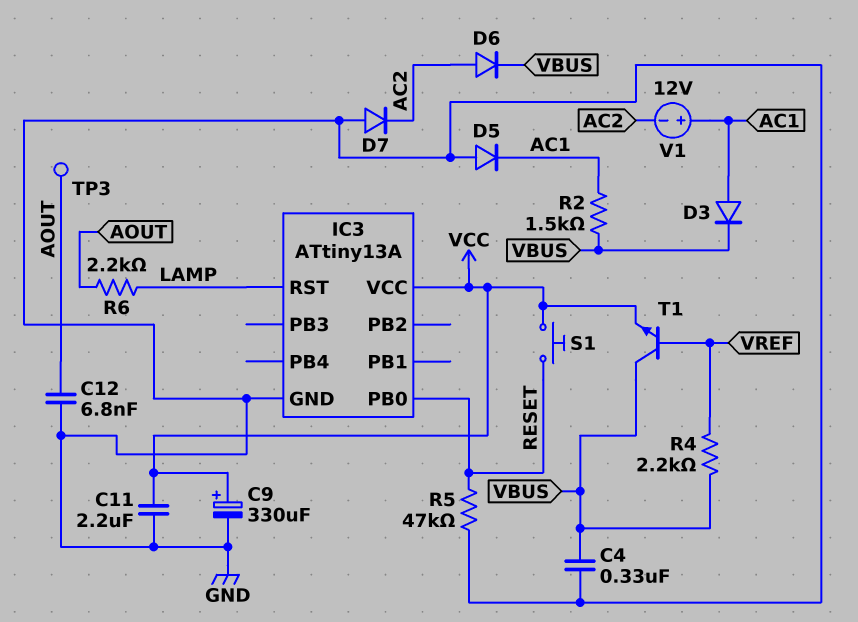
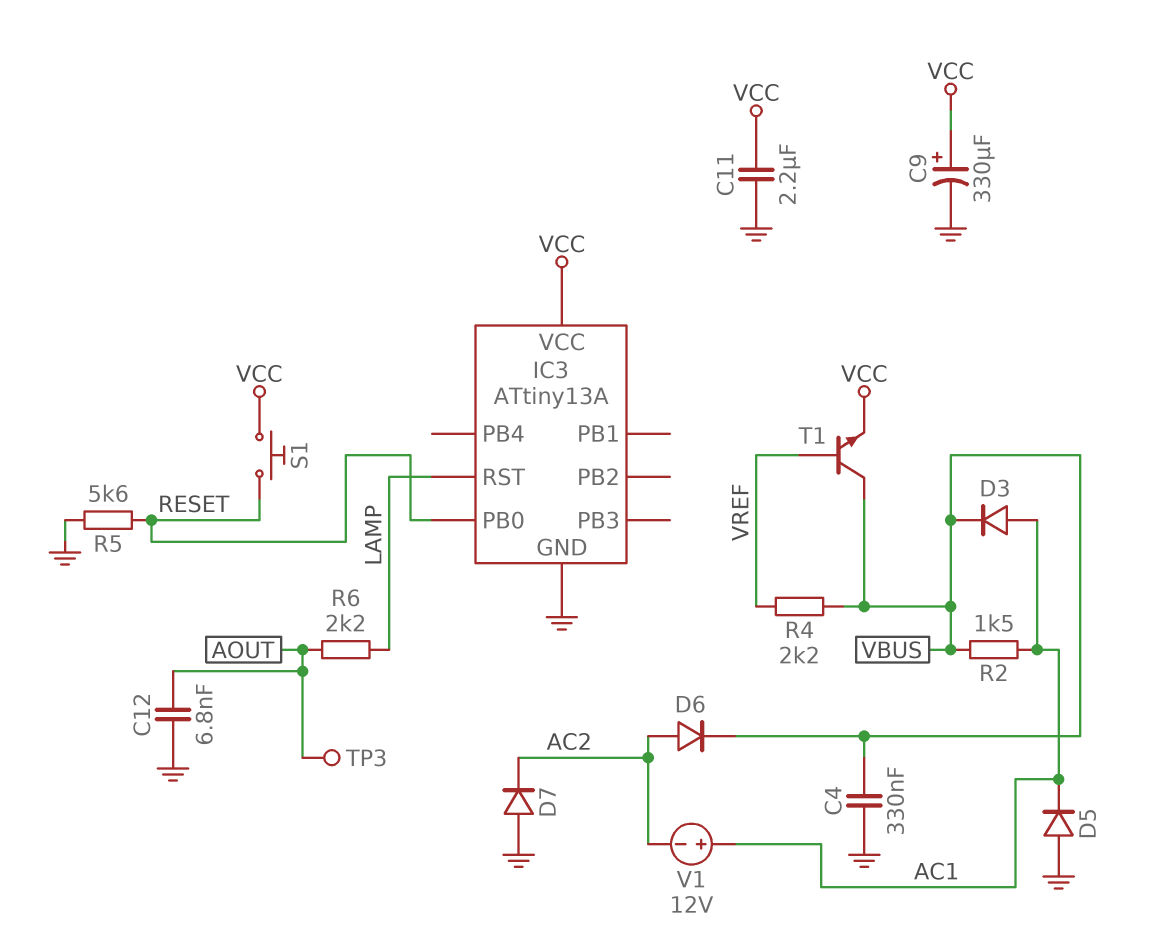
R5: 47k (GND, RESET) -> 5.6k (GND, RESET)

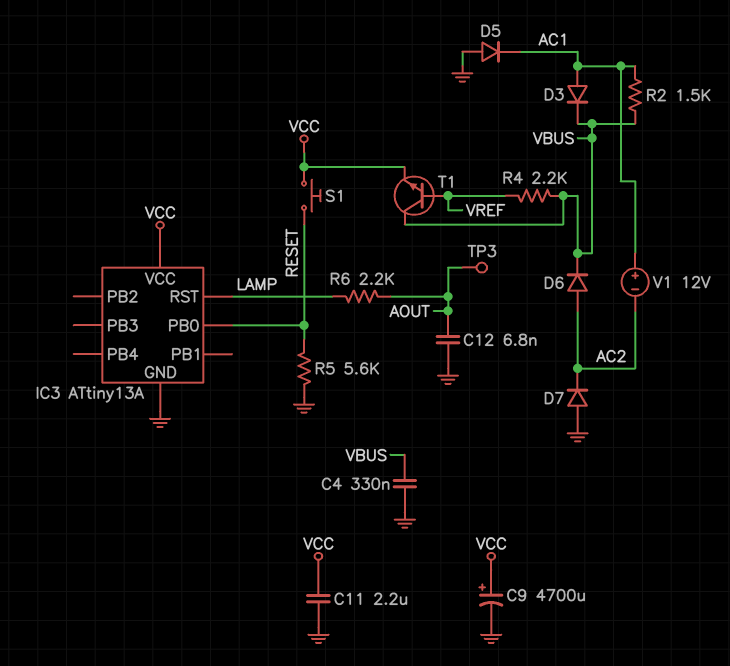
C9: 330uF (plus VCC, minus GND) -> 4700uF (plus VCC, minus GND)

